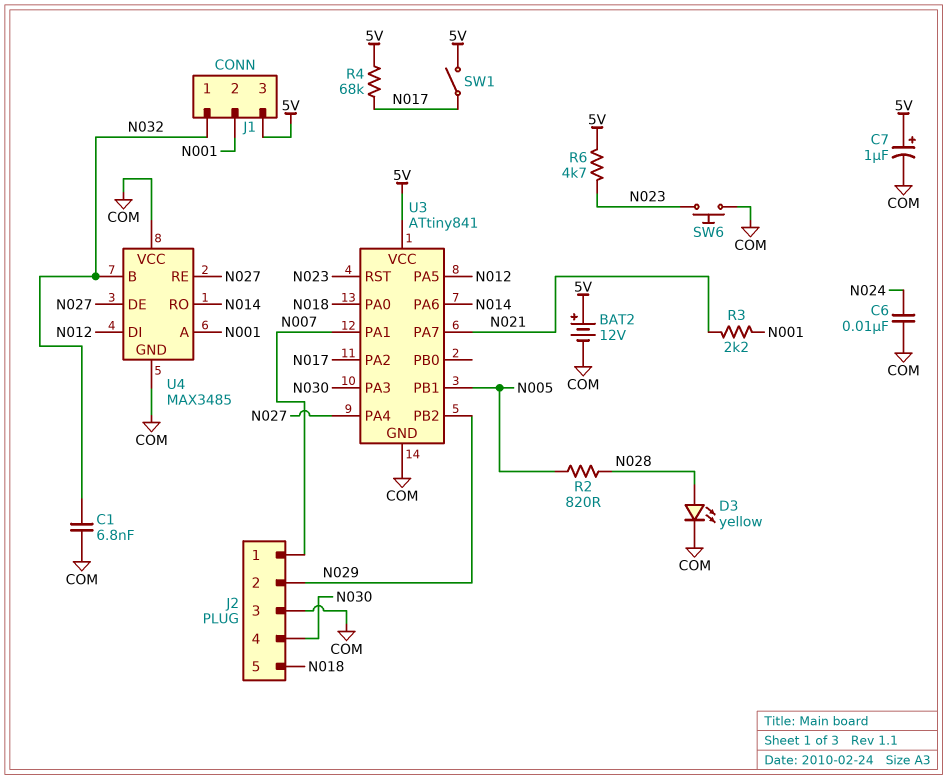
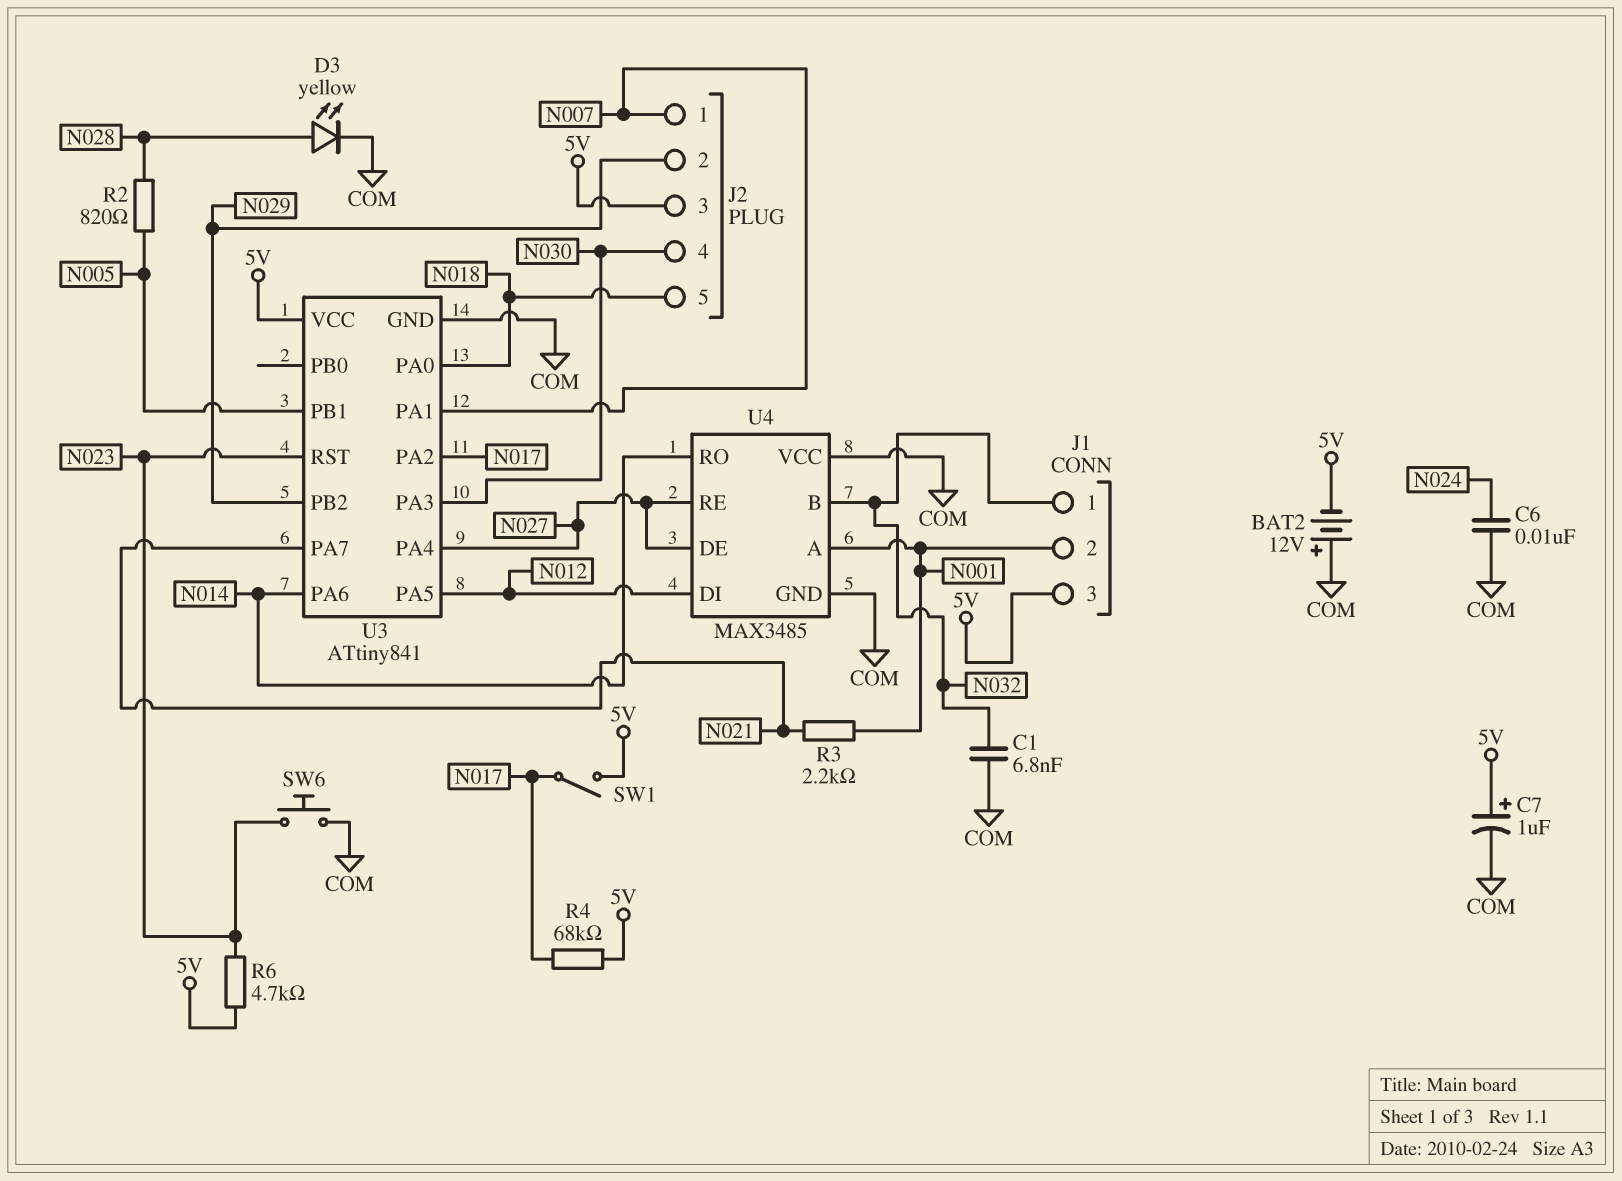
BAT2: 12V (plus 5V, minus COM) -> 12V (plus COM, minus 5V)
J2 pin 3: COM -> 5V

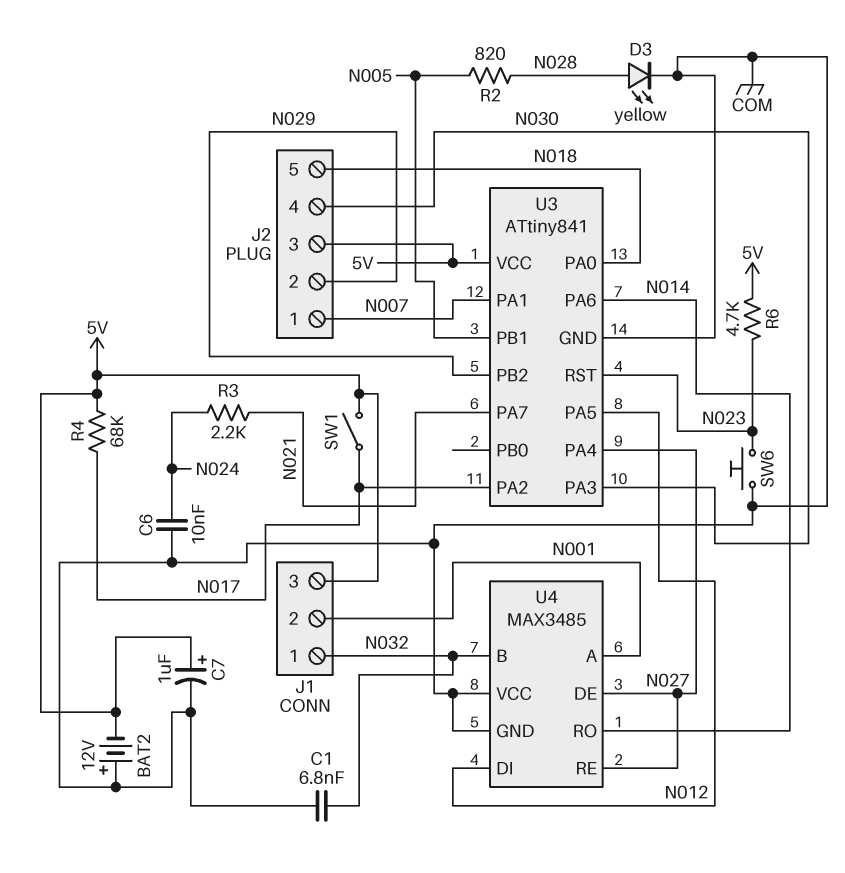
R3: 2.2k (N001, N021) -> 2.2k (N021, N024)

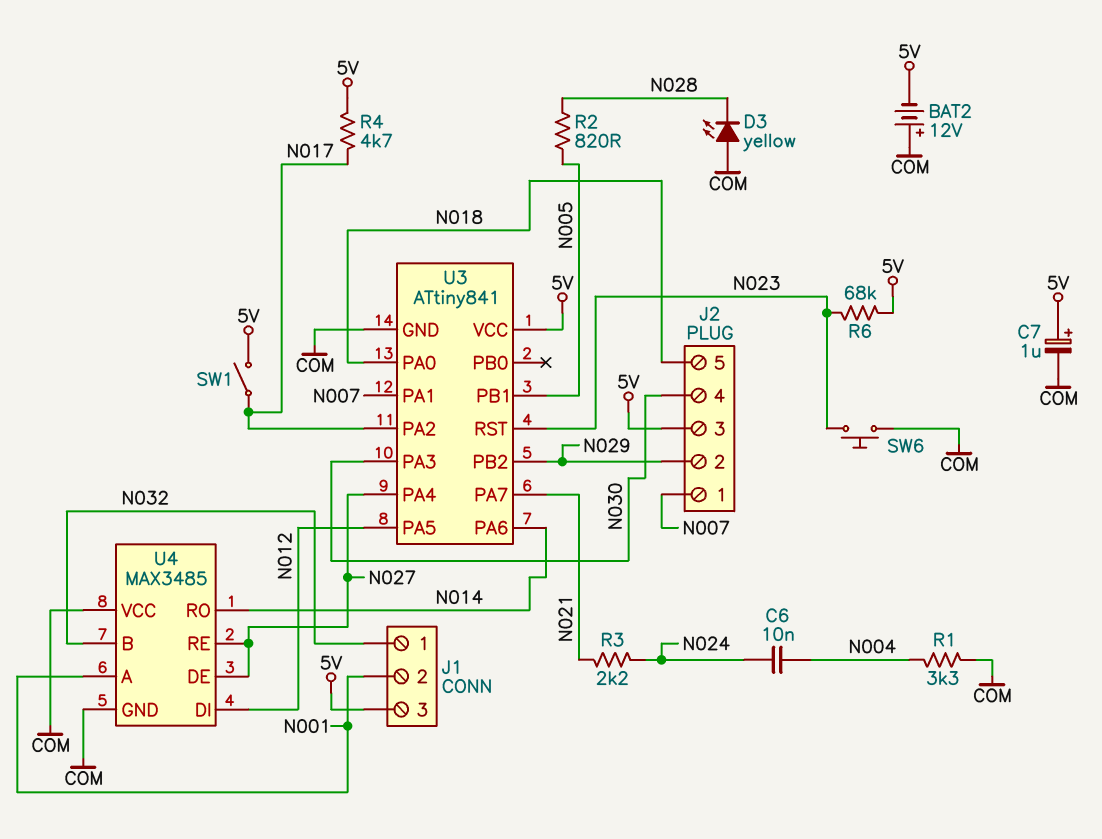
C1: 6.8nF (COM, N032) -> none
C6: 10nF (COM, N024) -> 10nF (N004, N024)
D3: LED yellow (A N028, K COM) -> LED yellow (A COM, K N028)
R1: none -> 3.3k (COM, N004)
R4: 68k (5V, N017) -> 4.7k (5V, N017)
R6: 4.7k (5V, N023) -> 68k (5V, N023)

